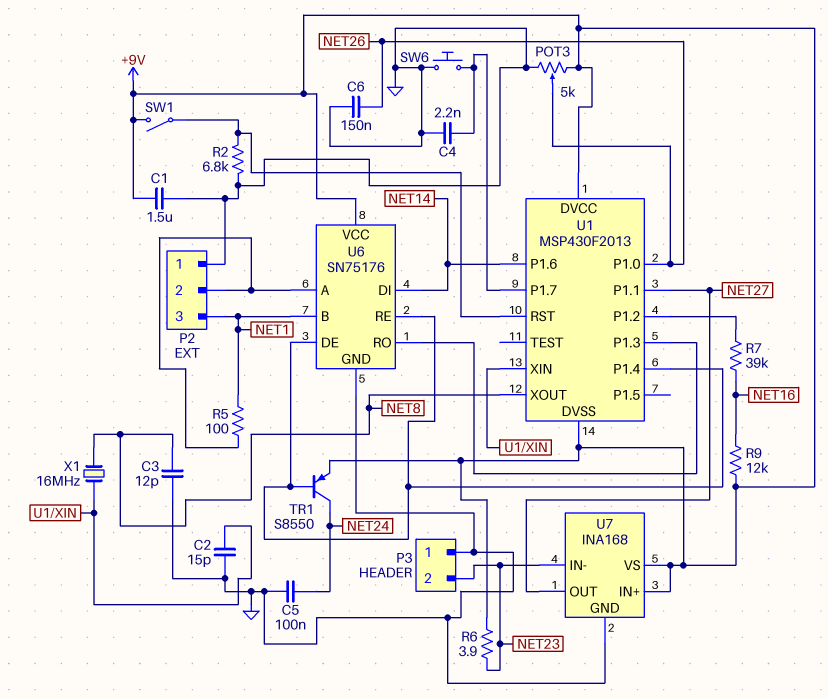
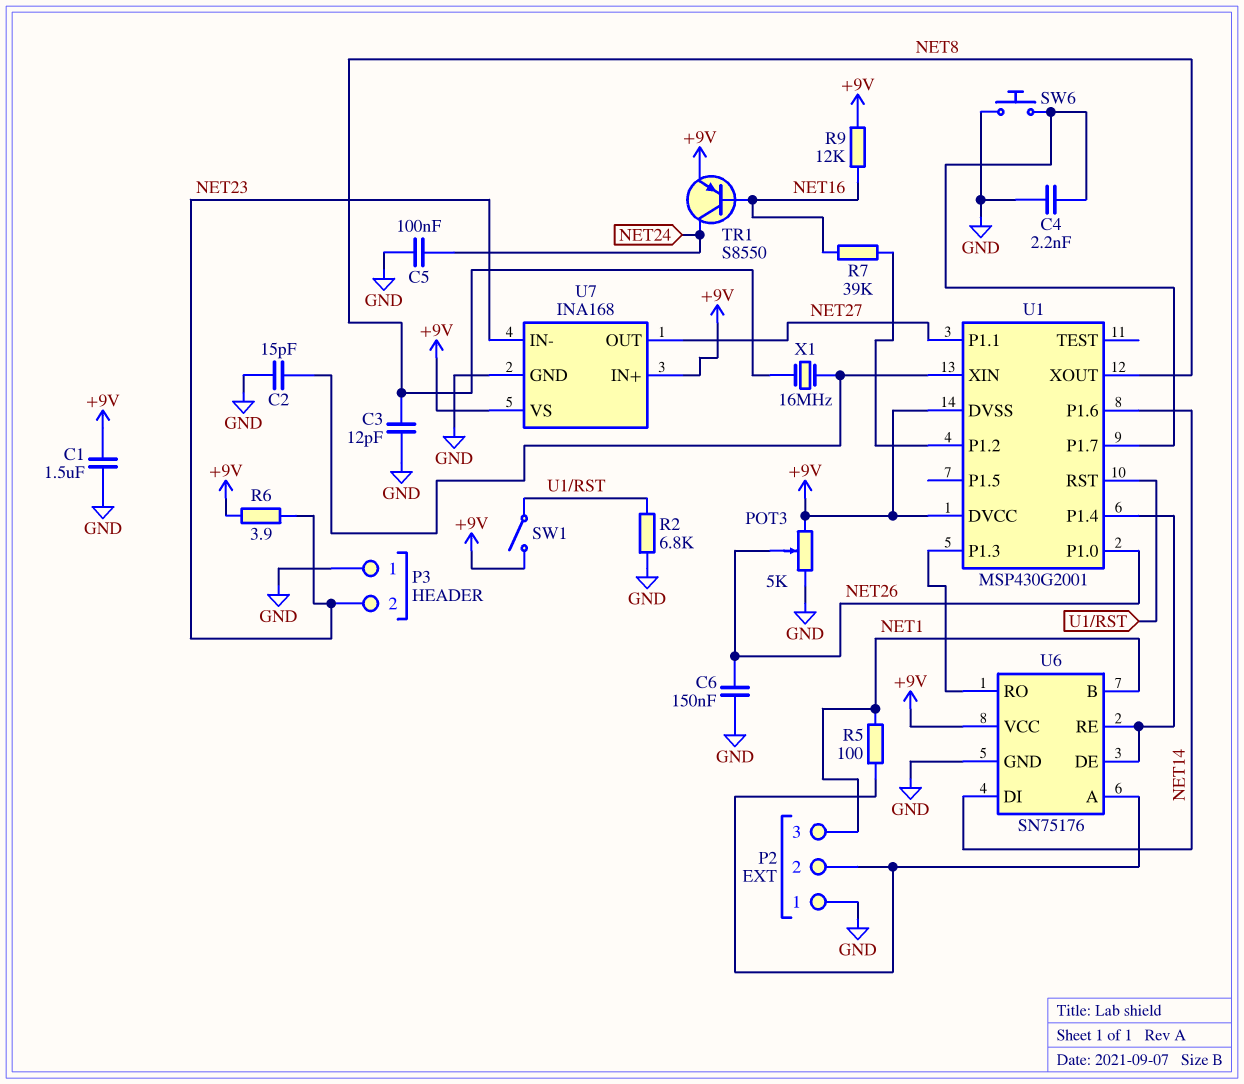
TR1: PNP S8550 (B U1/P1.4, C NET24, E +9V) -> PNP S8550 (B NET16, C NET24, E +9V)
U1: MSP430F2013 -> MSP430G2001

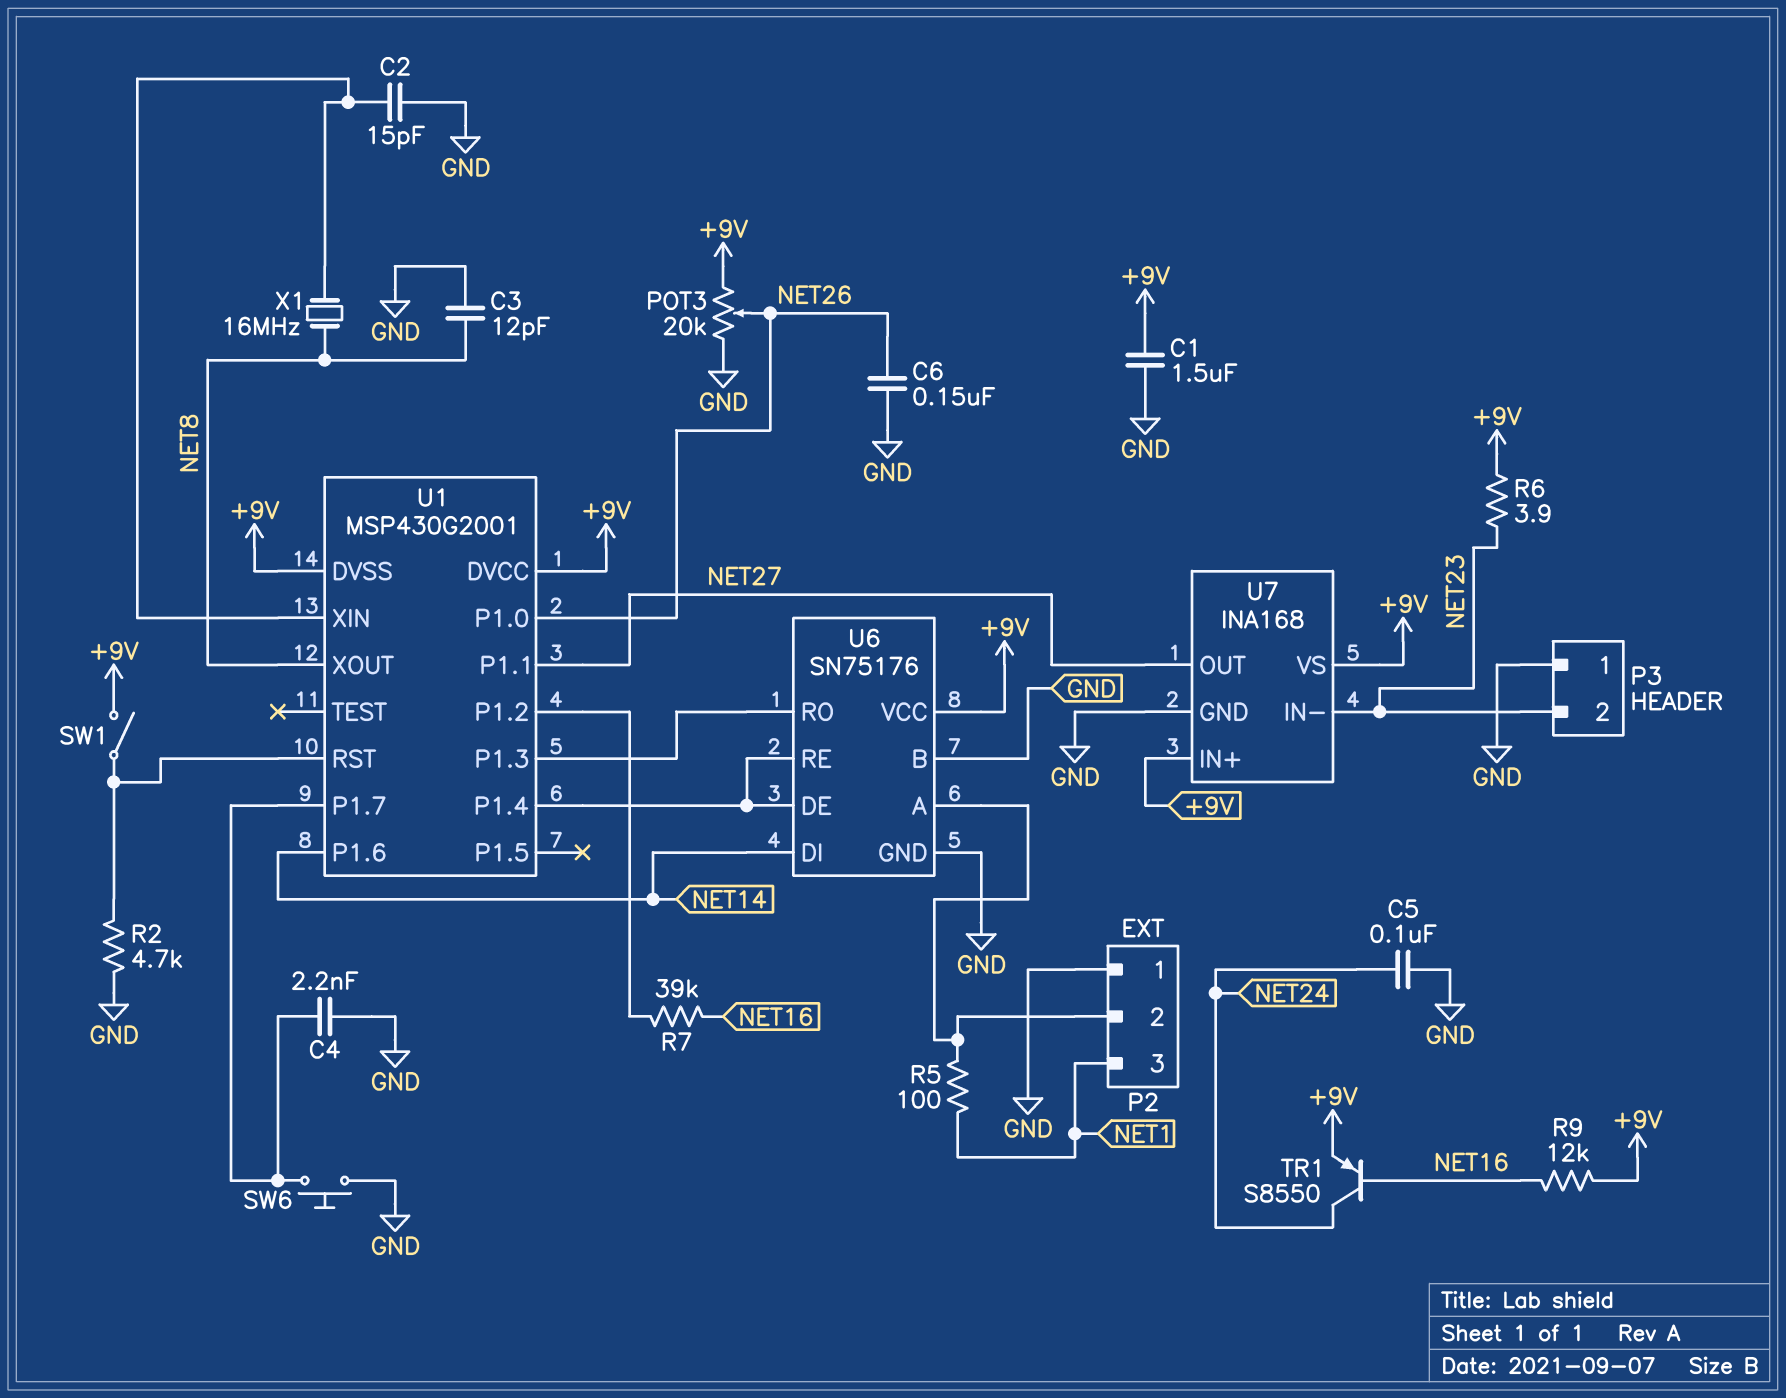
POT3: 5k (+9V, GND, wiper NET26) -> 20k (+9V, GND, wiper NET26)
R2: 6.8k (GND, U1/RST) -> 4.7k (GND, U1/RST)
U6 pin B: NET1 -> GND

